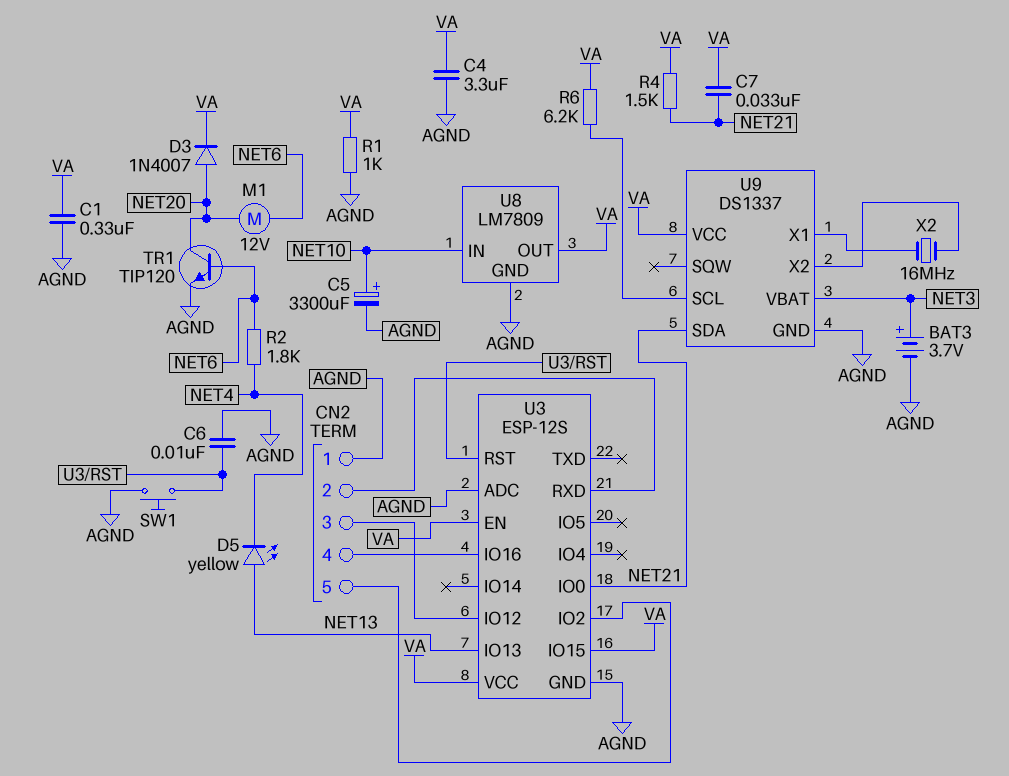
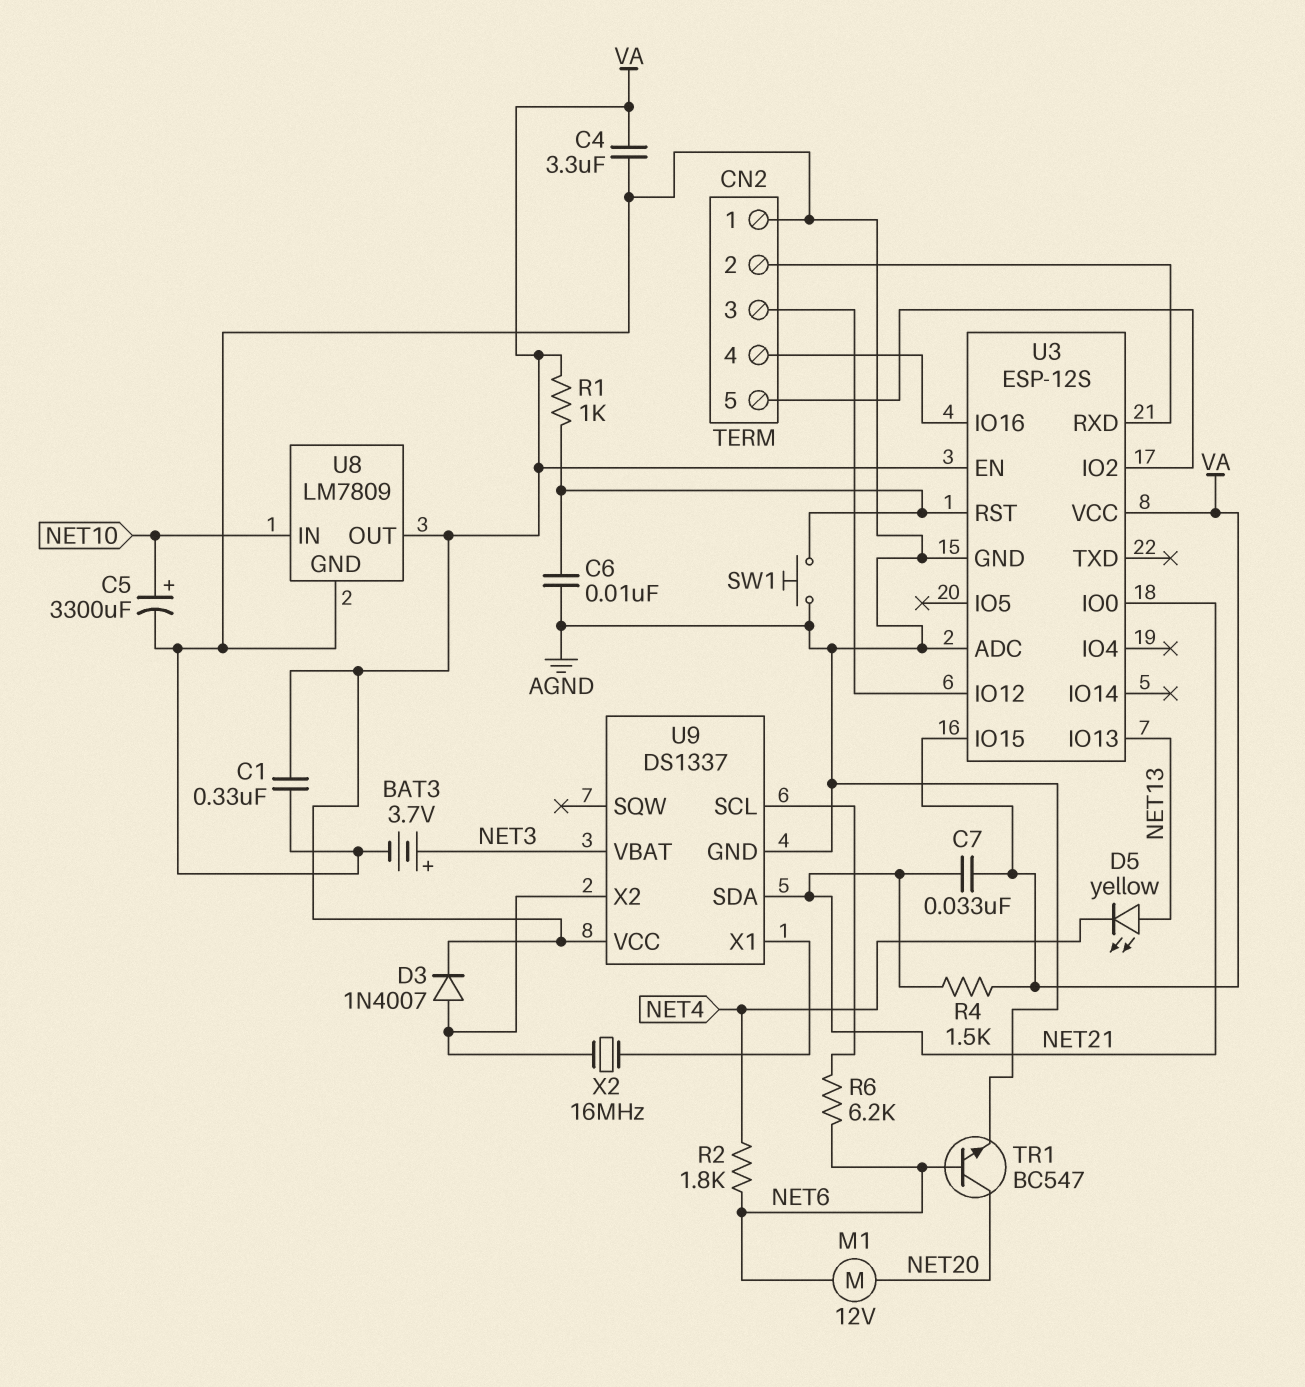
D3: diode 1N4007 (A NET20, K VA) -> diode 1N4007 (A U9/X2, K VA)
R1: 1k (AGND, VA) -> 1k (U3/RST, VA)
R6: 6.2k (U9/SCL, VA) -> 6.2k (NET6, U9/SCL)
TR1: NPN TIP120 (B NET6, C NET20, E AGND) -> NPN BC547 (B NET6, C NET20, E AGND)

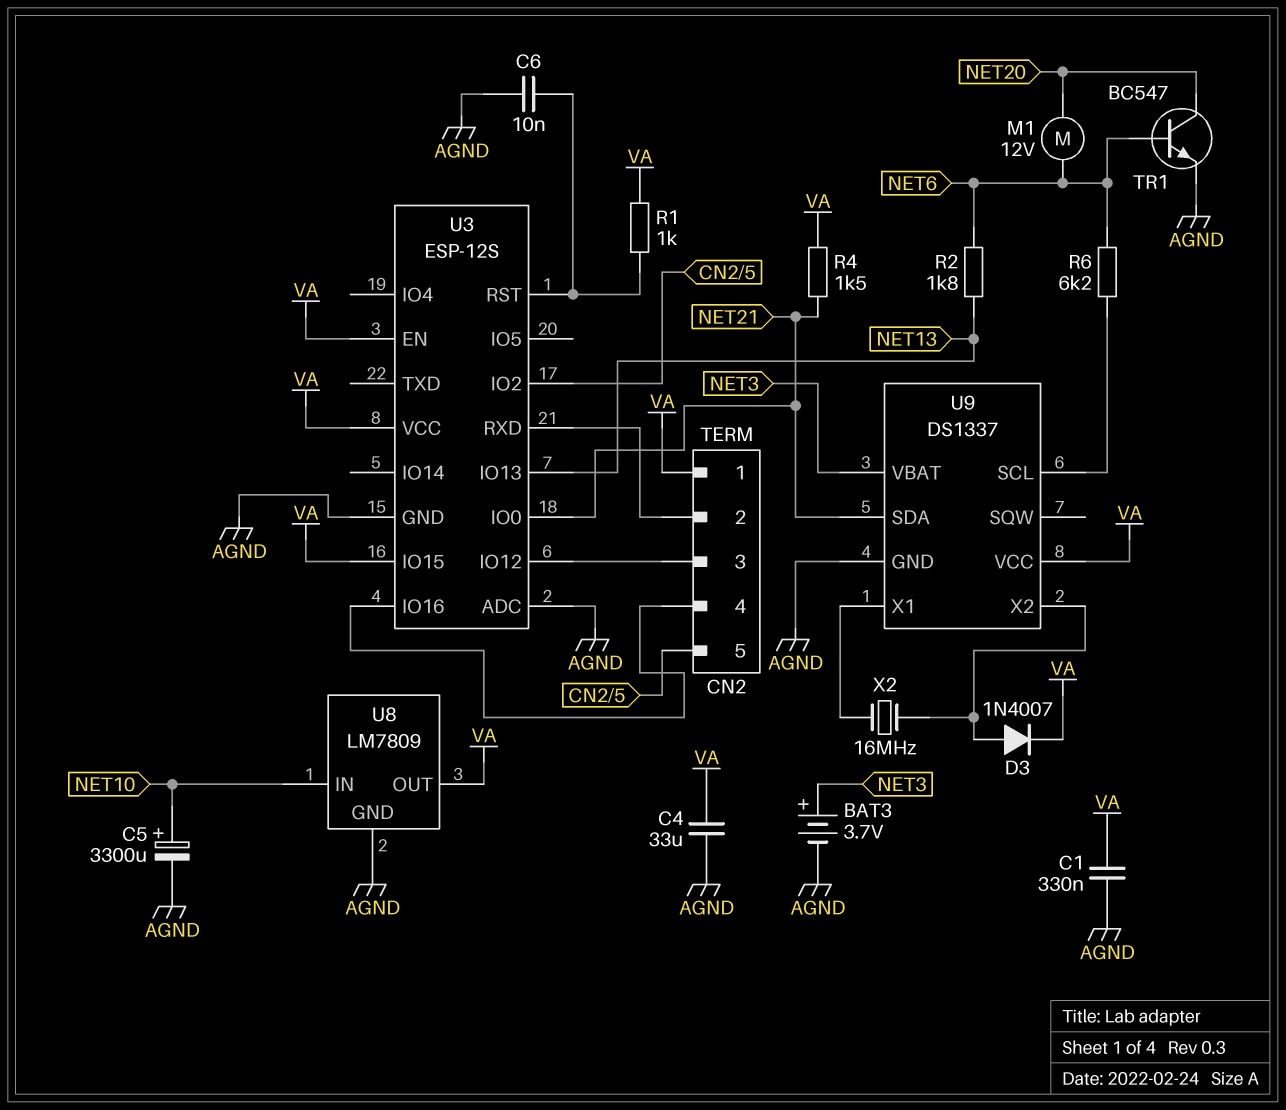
C4: 3.3uF (AGND, VA) -> 33uF (AGND, VA)
C7: 33nF (NET21, VA) -> none
CN2 pin 1: AGND -> VA
D5: LED yellow (A NET13, K NET4) -> none
R2: 1.8k (NET4, NET6) -> 1.8k (NET6, NET13)
SW1: button (AGND, U3/RST) -> none

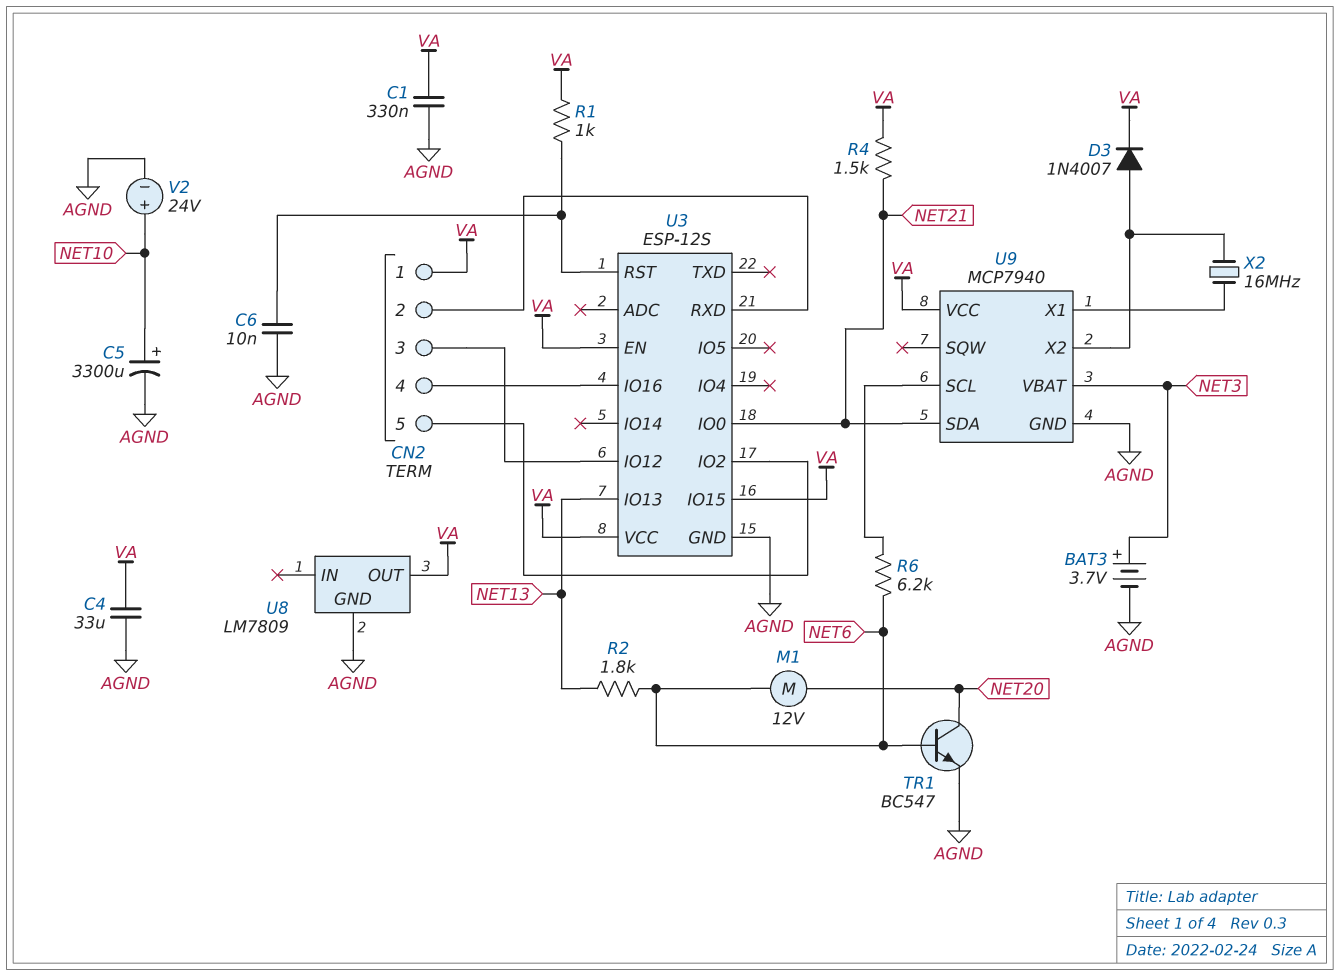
U3 pin ADC: AGND -> none
U8 pin IN: NET10 -> none
U9: DS1337 -> MCP7940
V2: none -> 24V (plus NET10, minus AGND)

